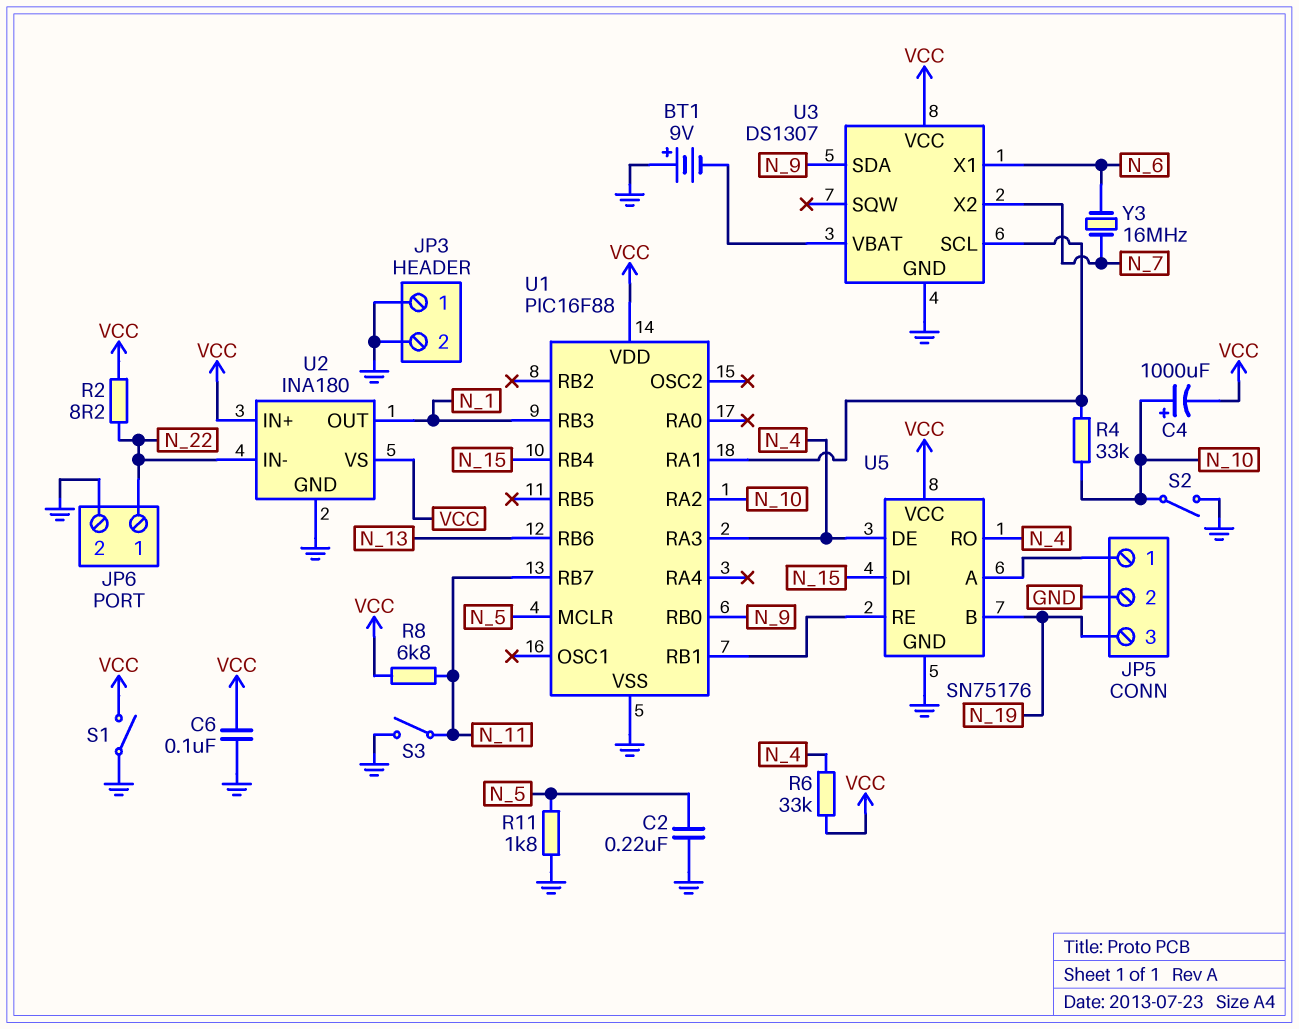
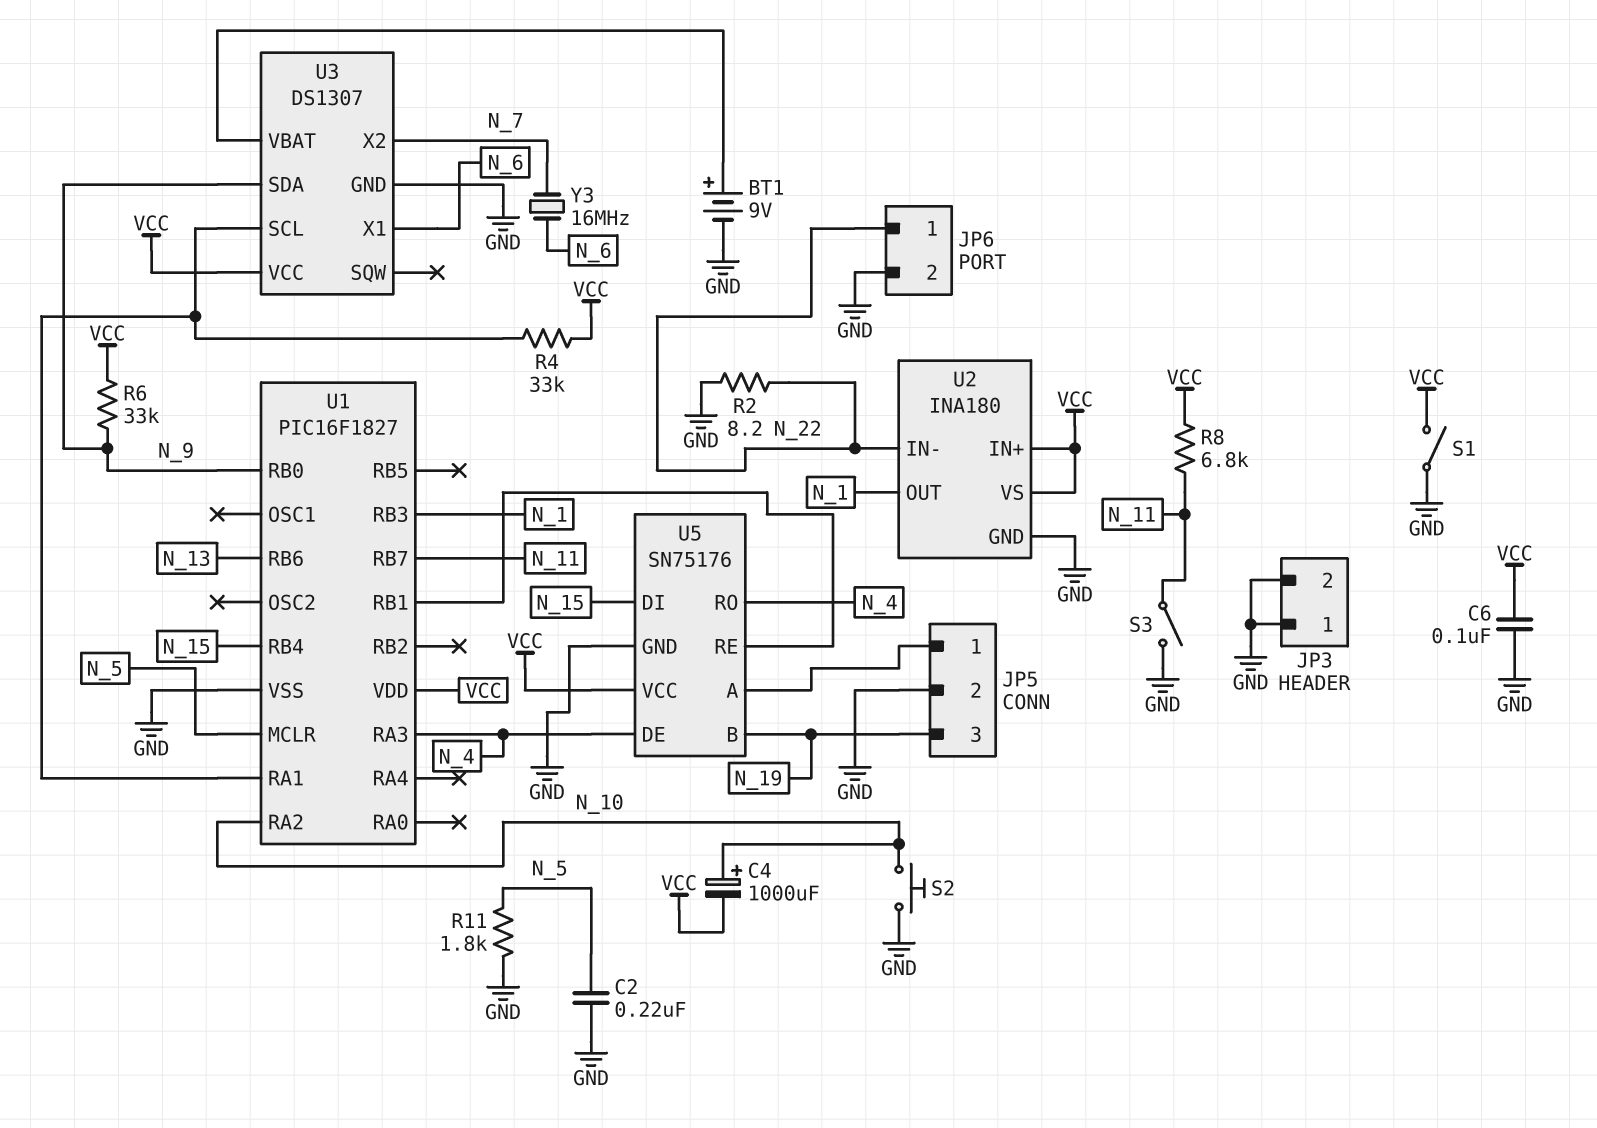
BT1: 9V (plus GND, minus U3/VBAT) -> 9V (plus U3/VBAT, minus GND)
R2: 8.2 (N_22, VCC) -> 8.2 (GND, N_22)
R4: 33k (N_10, U1/RA1) -> 33k (U1/RA1, VCC)
R6: 33k (N_4, VCC) -> 33k (N_9, VCC)
S2: switch (GND, N_10) -> button (GND, N_10)
U1: PIC16F88 -> PIC16F1827

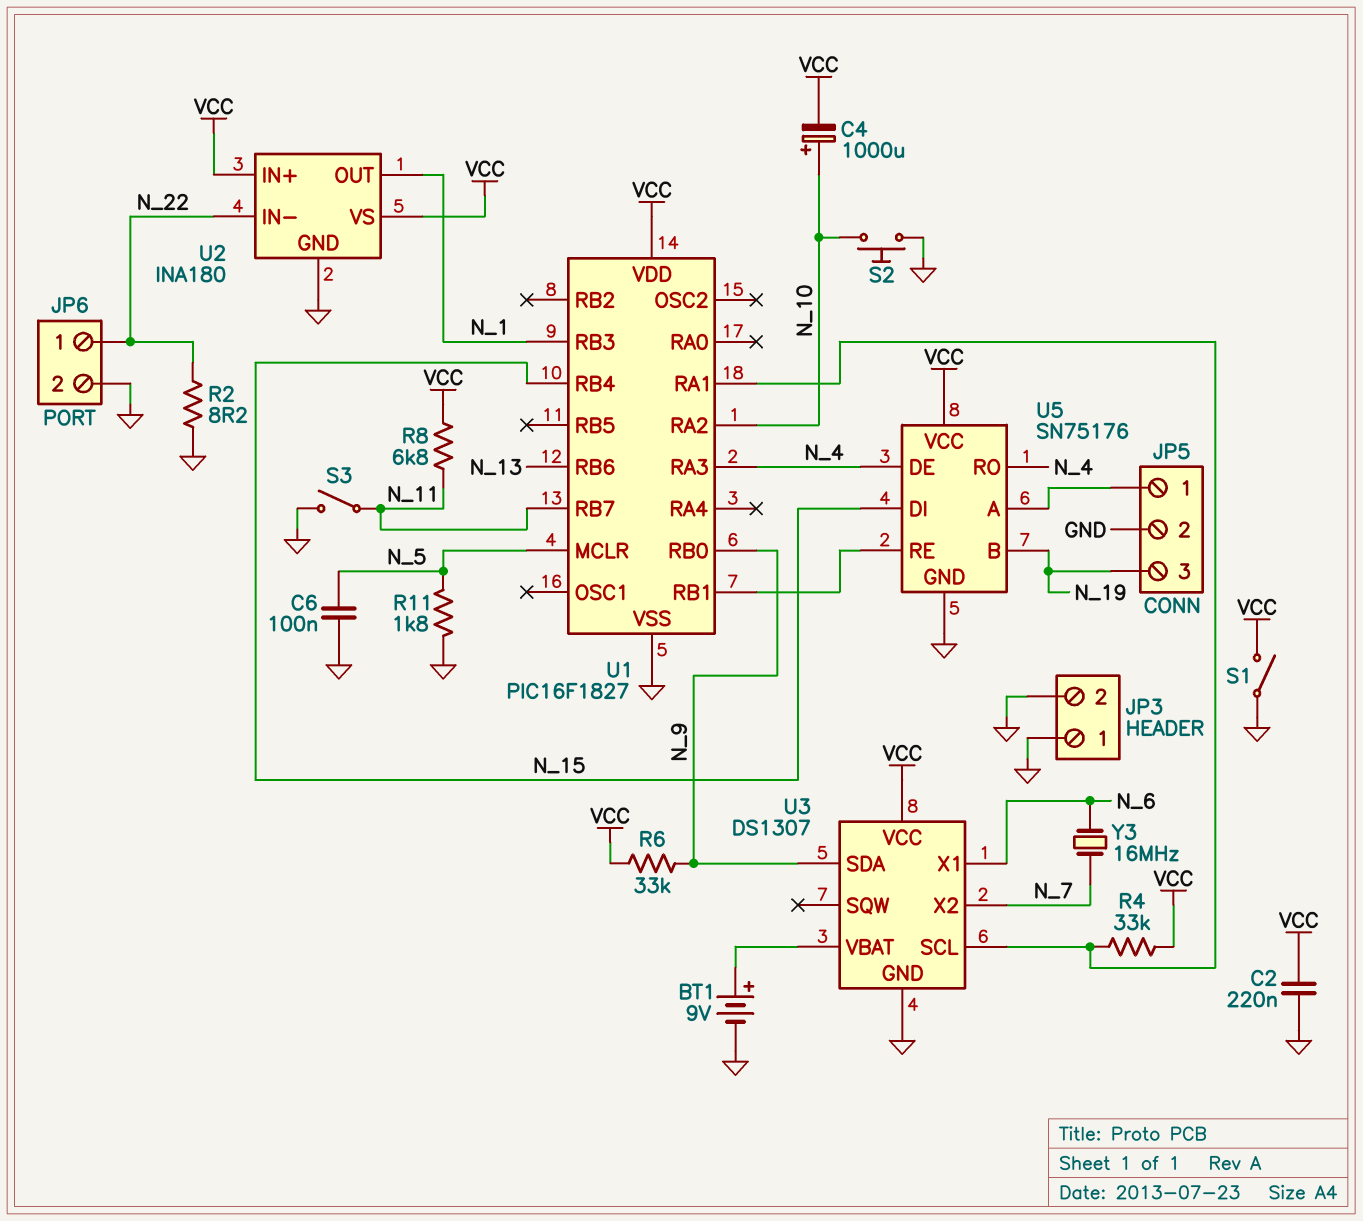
C2: 220nF (GND, N_5) -> 220nF (GND, VCC)
C6: 100nF (GND, VCC) -> 100nF (GND, N_5)

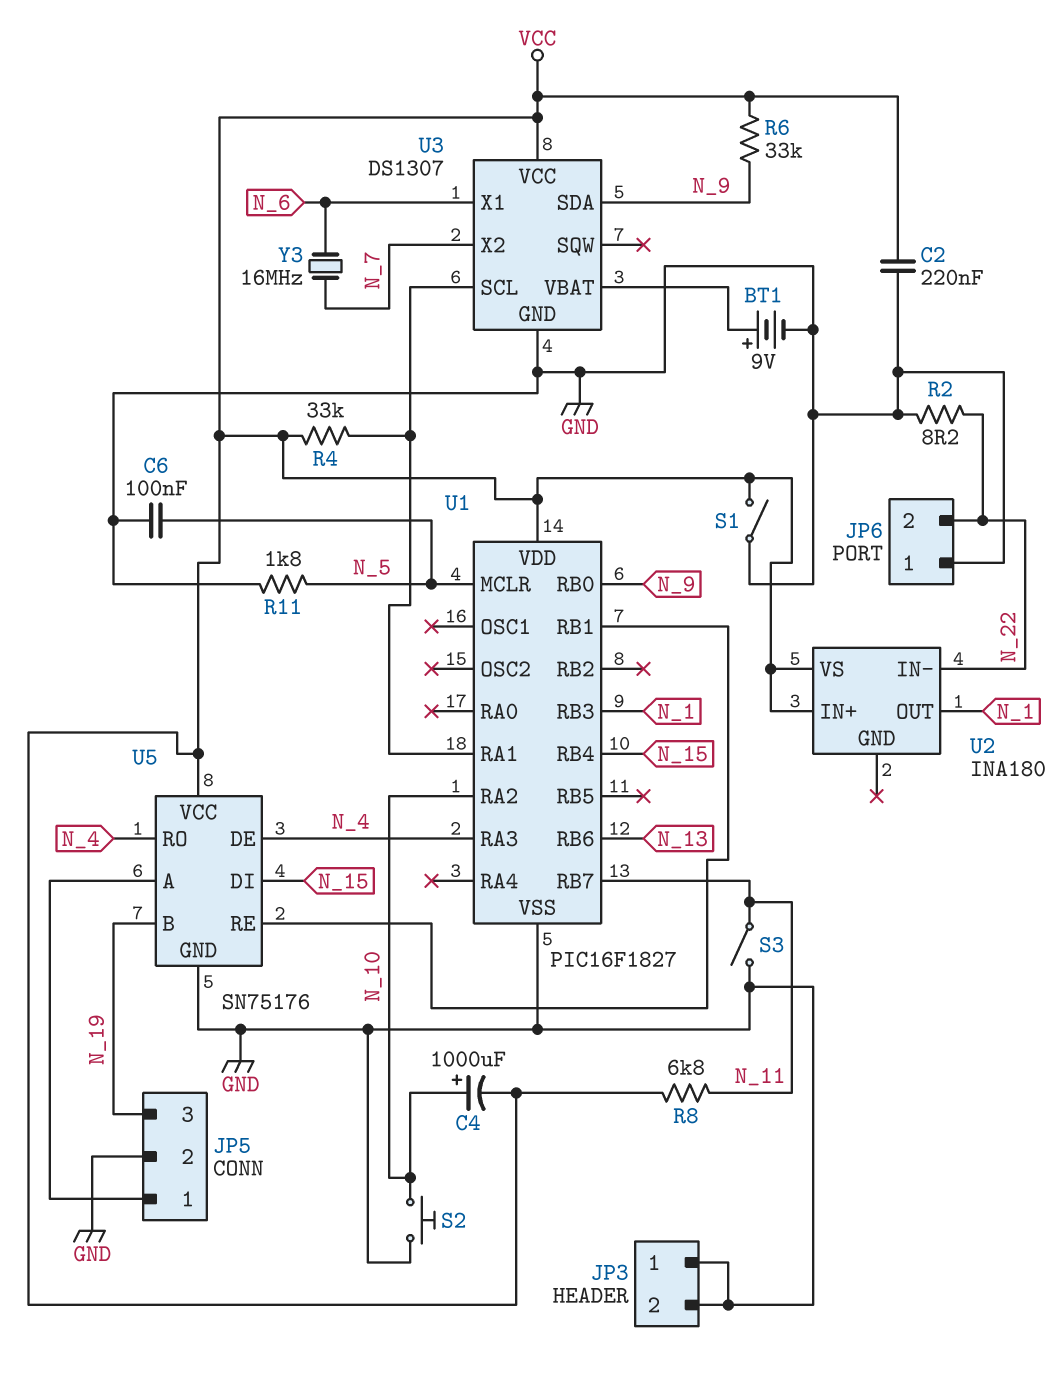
JP6 pin 1: N_22 -> GND
JP6 pin 2: GND -> N_22
U2 pin GND: GND -> none

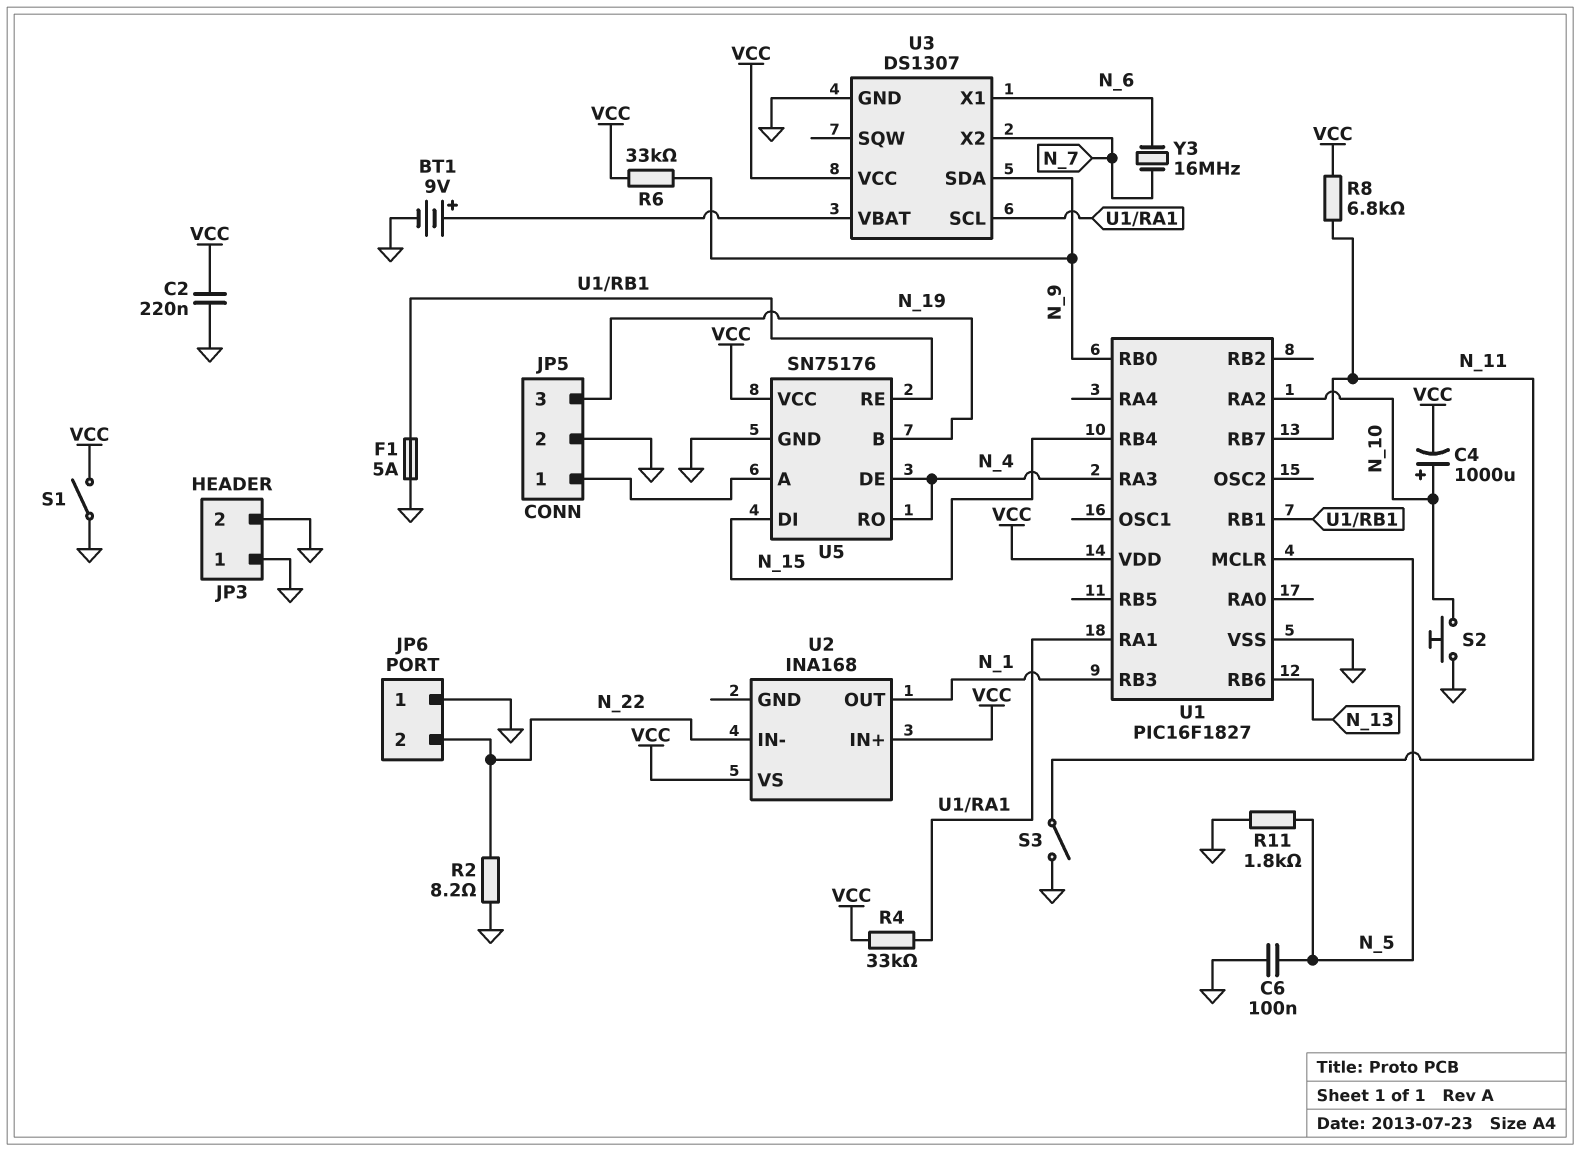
F1: none -> 5A (GND, U1/RB1)
U2: INA180 -> INA168

